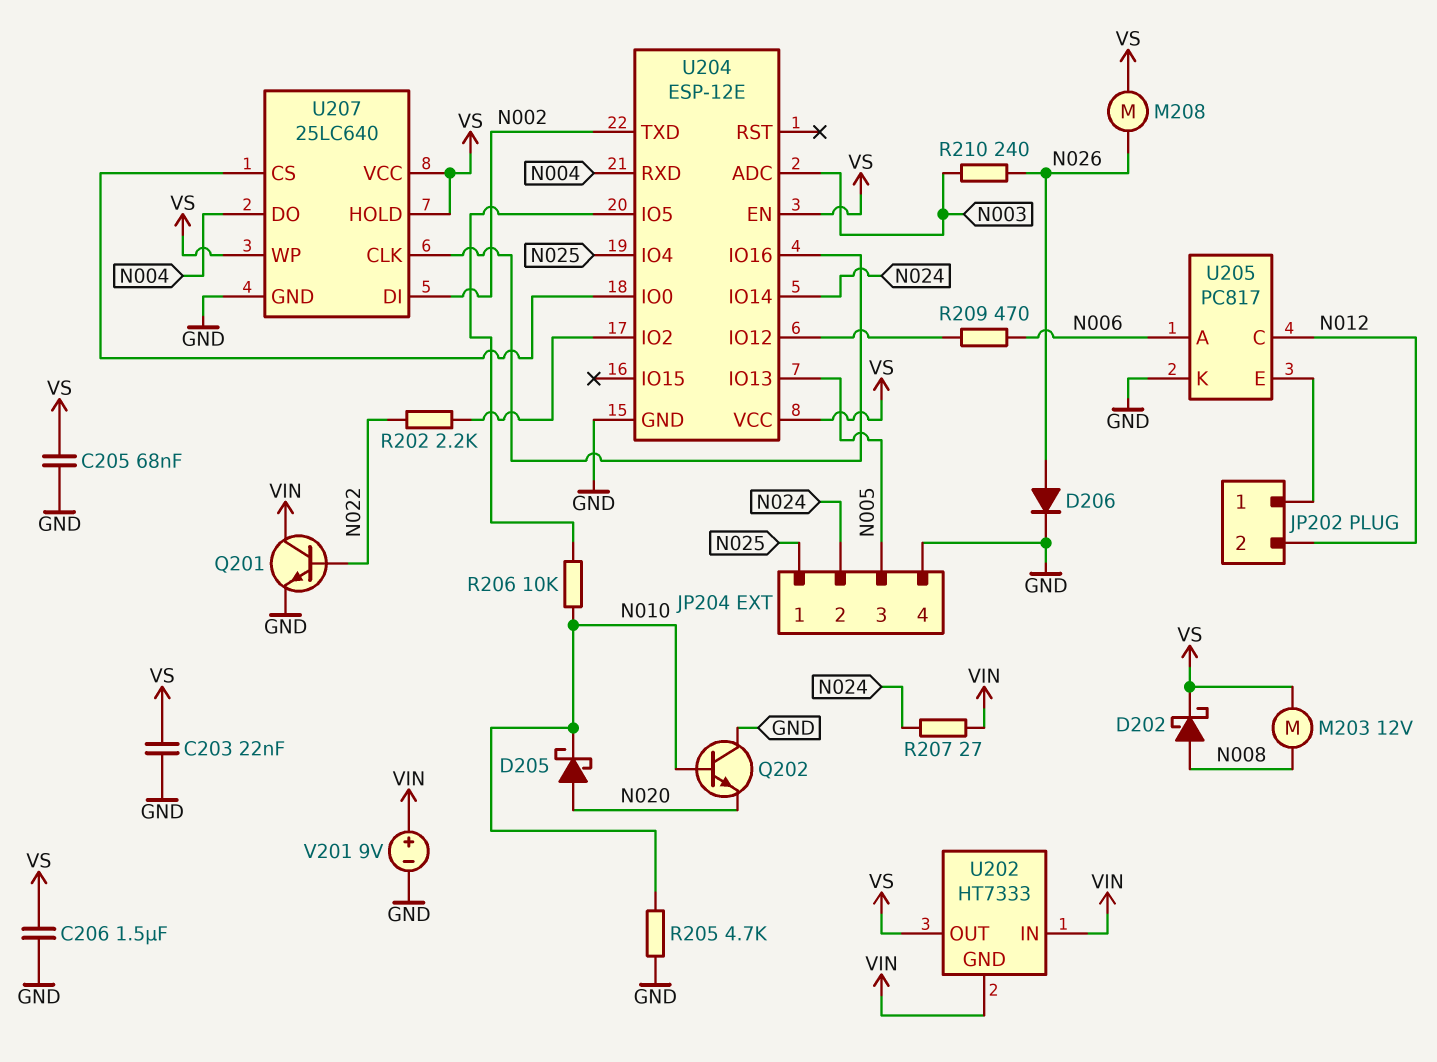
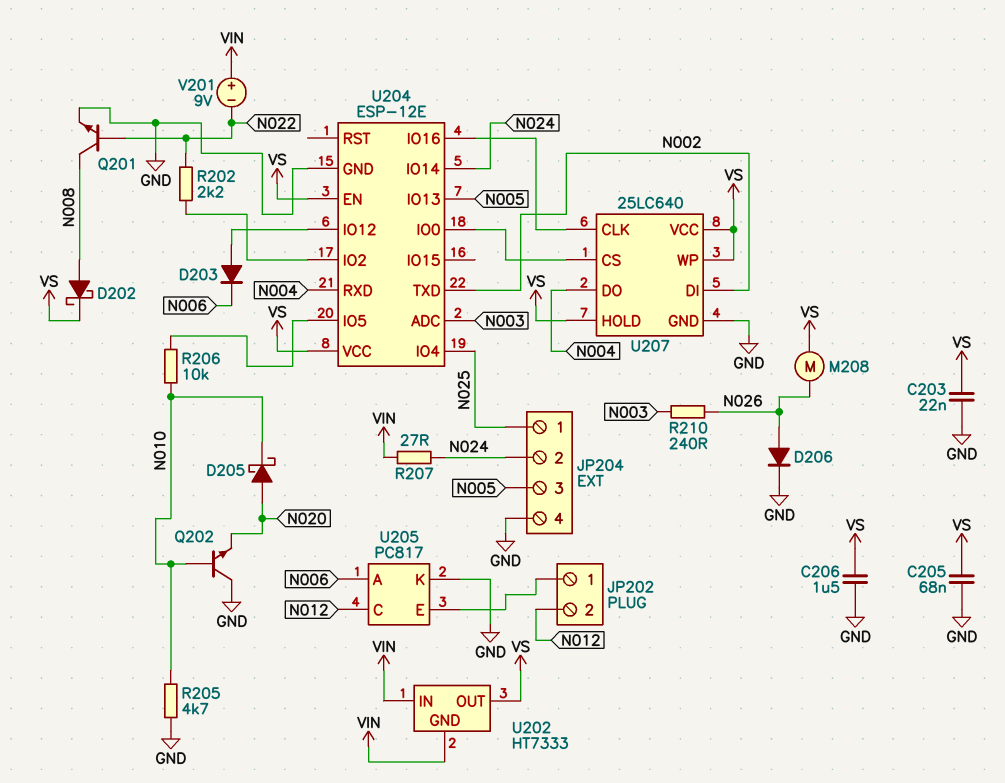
D203: none -> diode (A U204/IO12, K N006)
M203: motor 12V (N008, VS) -> none
Q201: NPN (B N022, C VIN, E GND) -> NPN (B N022, C N008, E GND)
R209: 470 (N006, U204/IO12) -> none
V201: 9V (plus VIN, minus GND) -> 9V (plus VIN, minus N022)

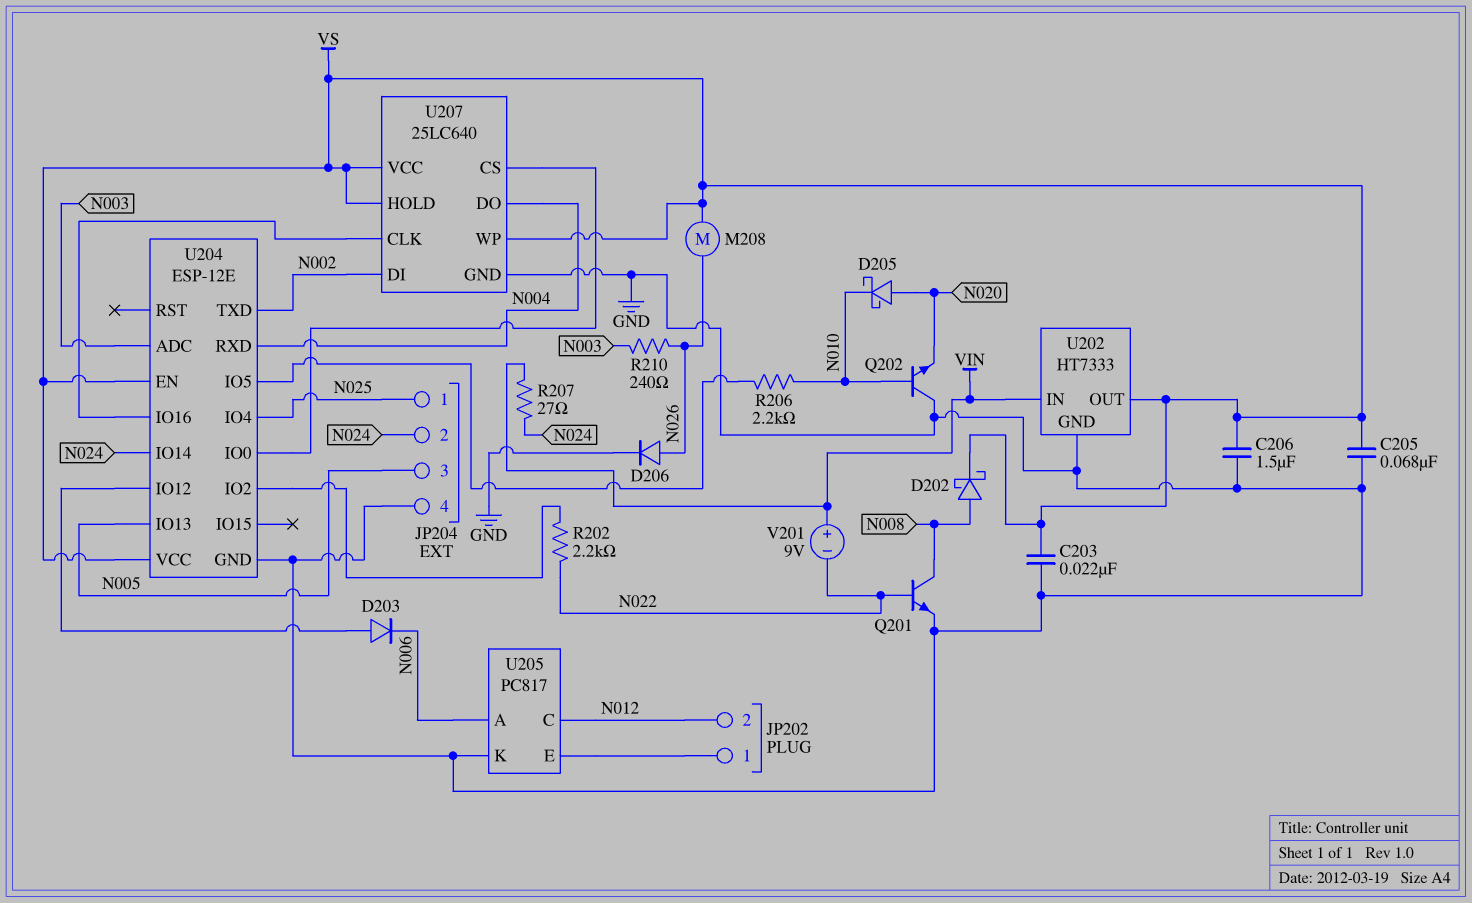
R205: 4.7k (GND, N010) -> none
R206: 10k (N010, U204/IO5) -> 2.2k (N010, U204/IO5)
U202 pin GND: VIN -> GND

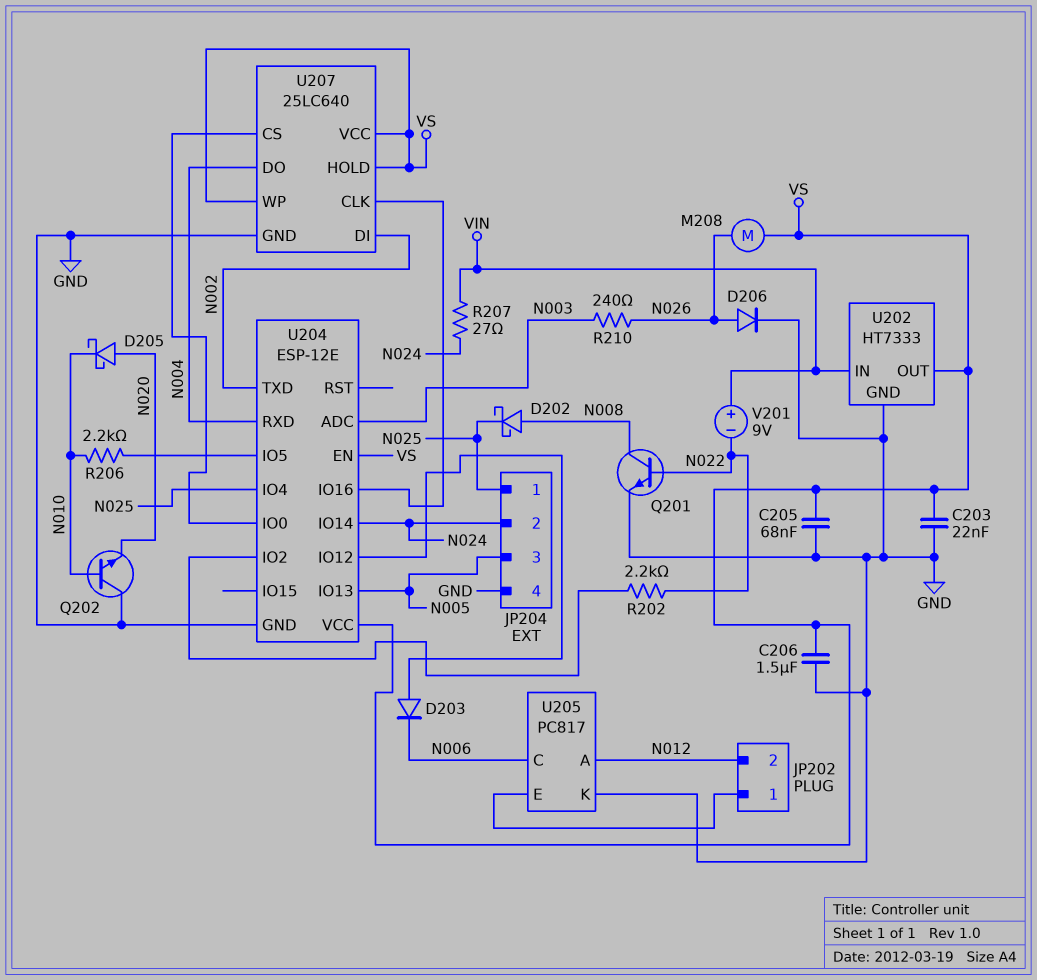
D202: schottky (A N008, K VS) -> schottky (A N008, K N025)
U205 pin A: N006 -> N012
U205 pin C: N012 -> N006

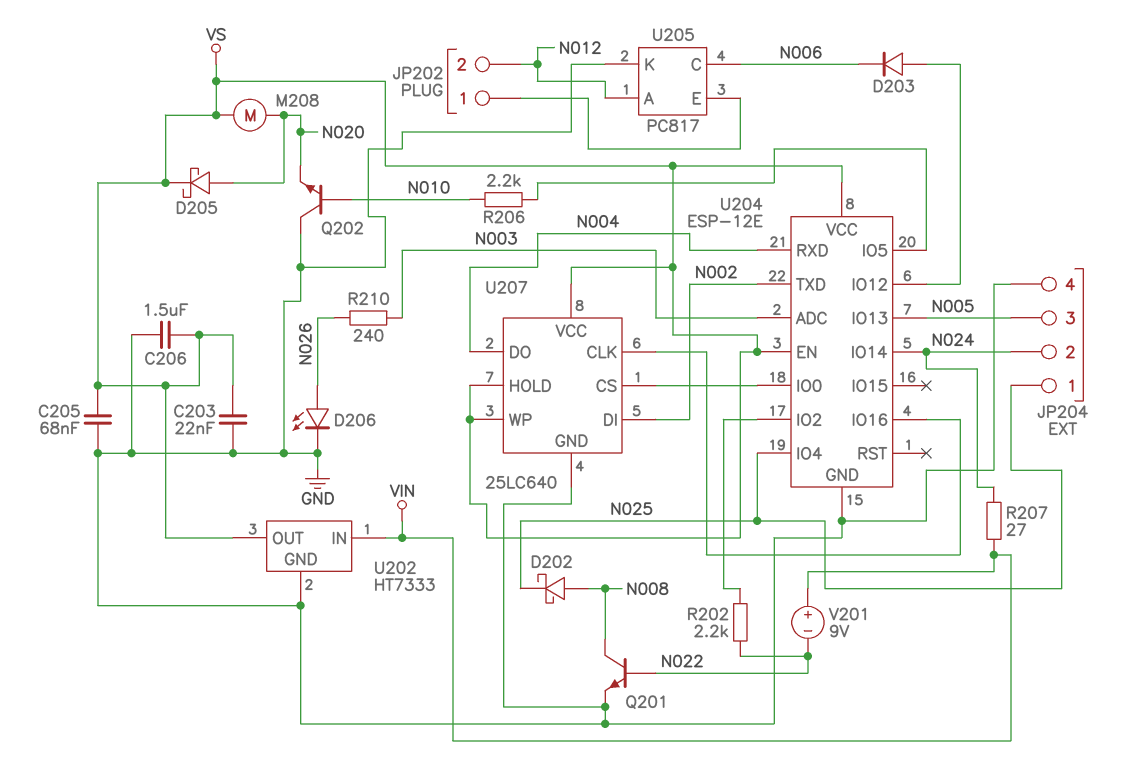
D205: schottky (A N020, K N010) -> schottky (A N020, K VS)
D206: diode (A N026, K GND) -> LED (A N026, K GND)
M208: motor (N026, VS) -> motor (N020, VS)

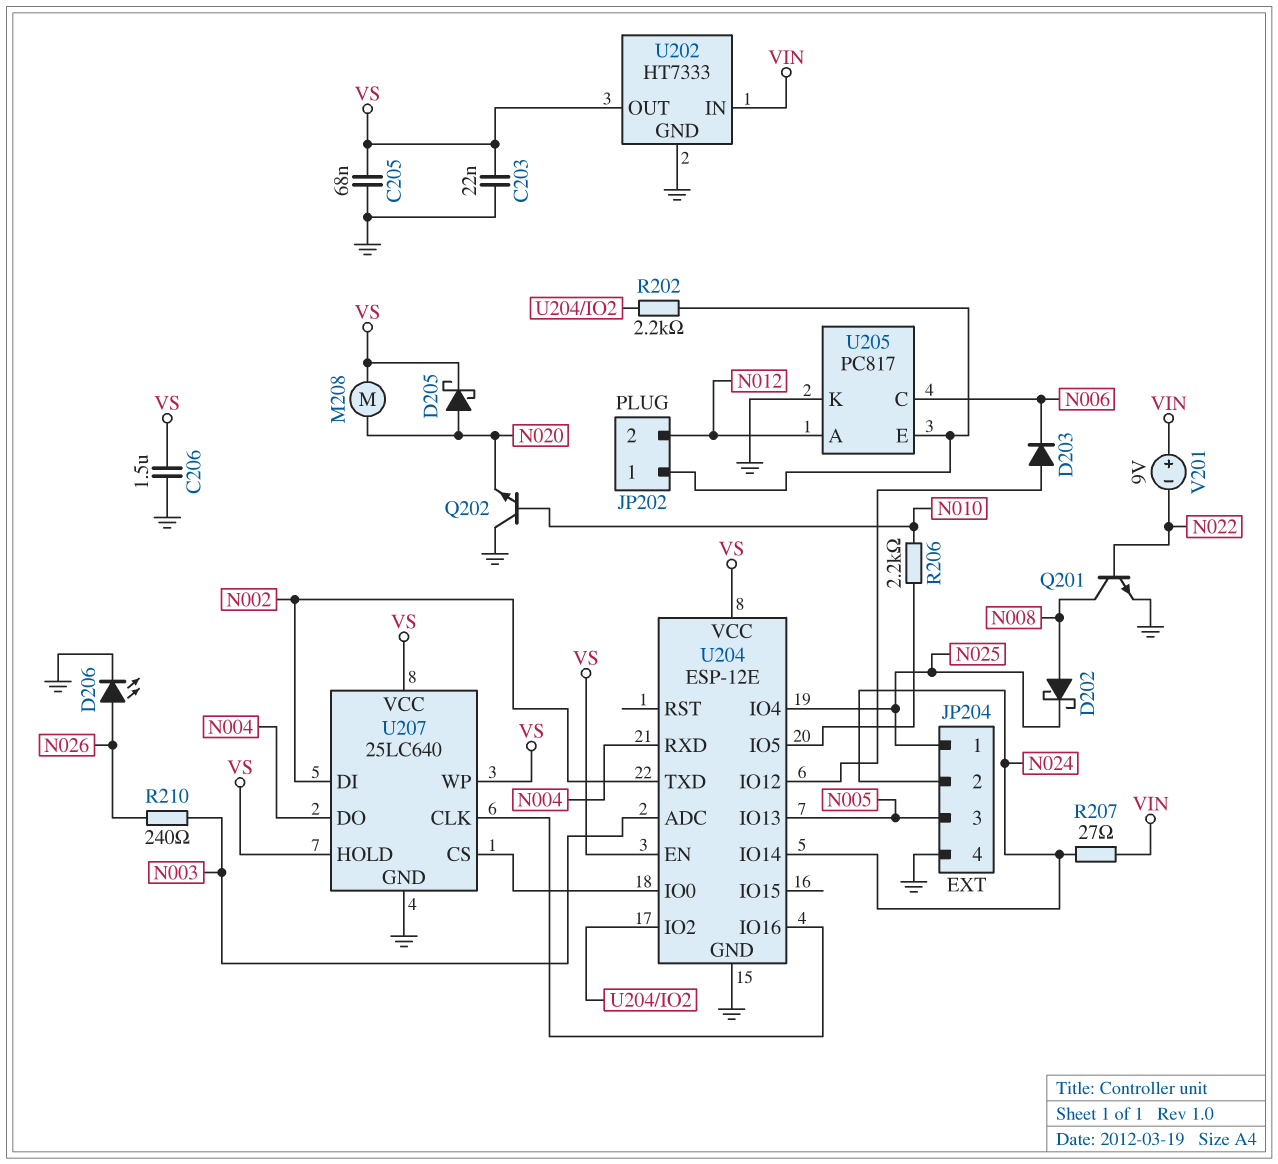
R202: 2.2k (N022, U204/IO2) -> 2.2k (JP202/1, U204/IO2)

